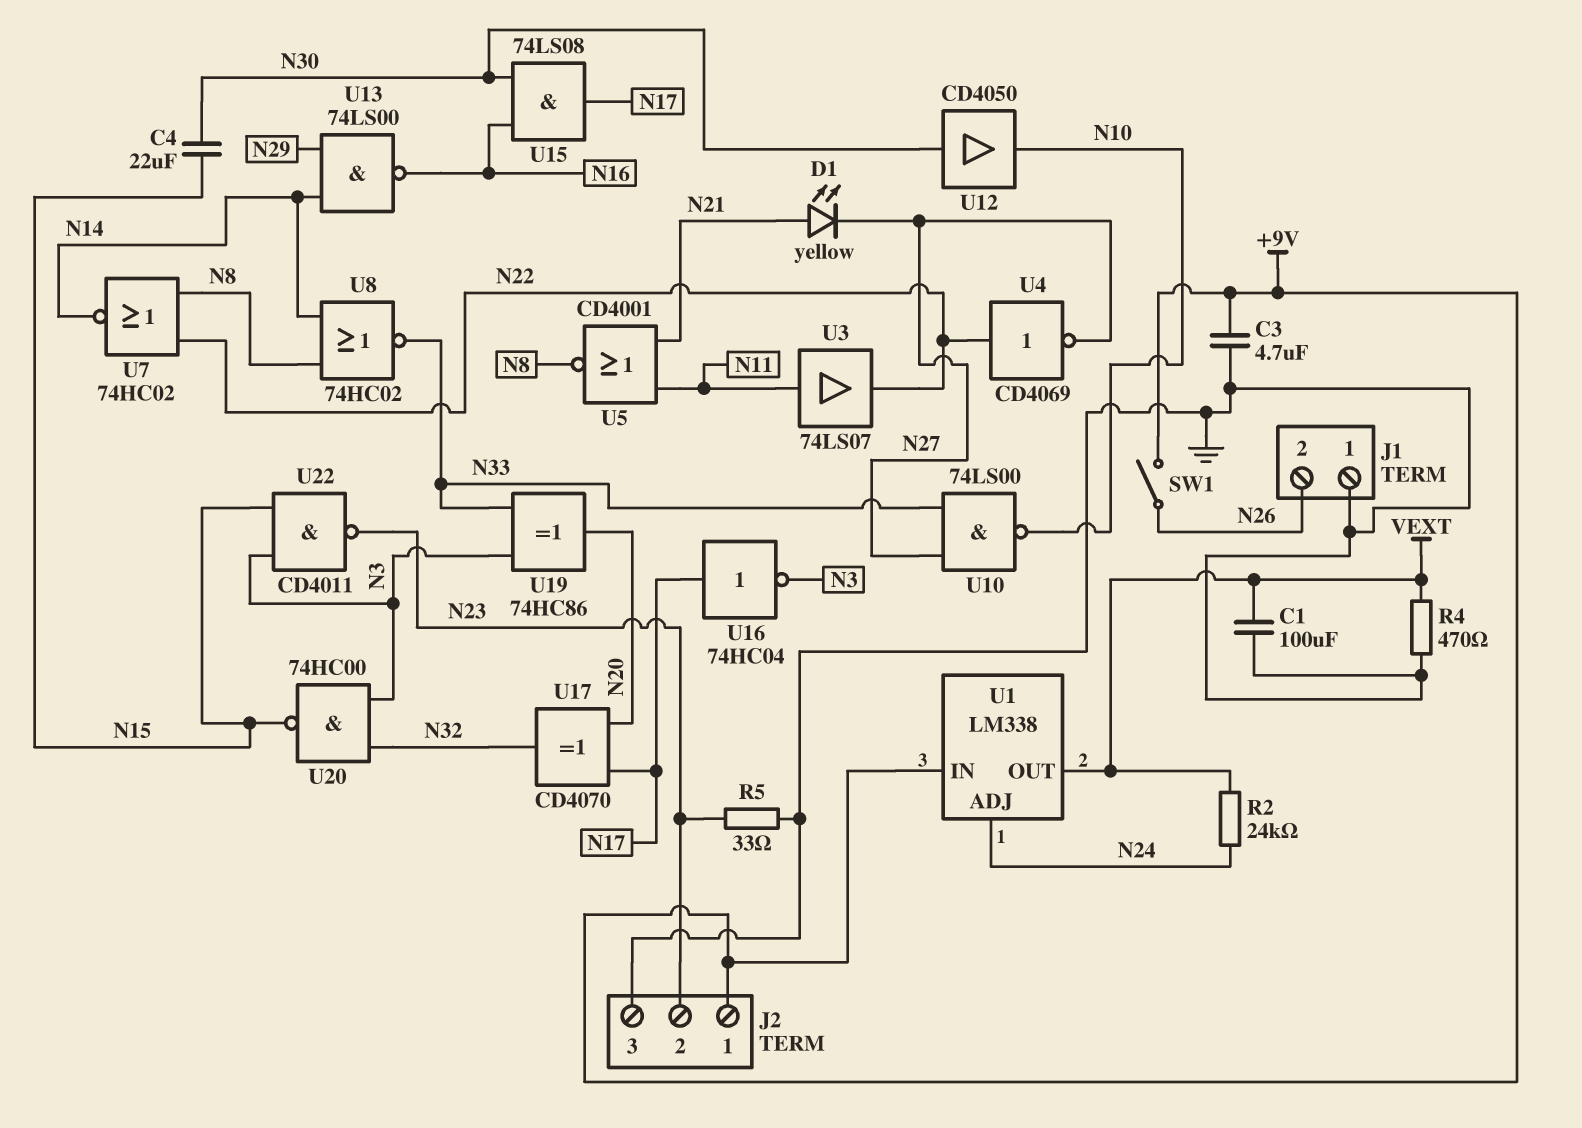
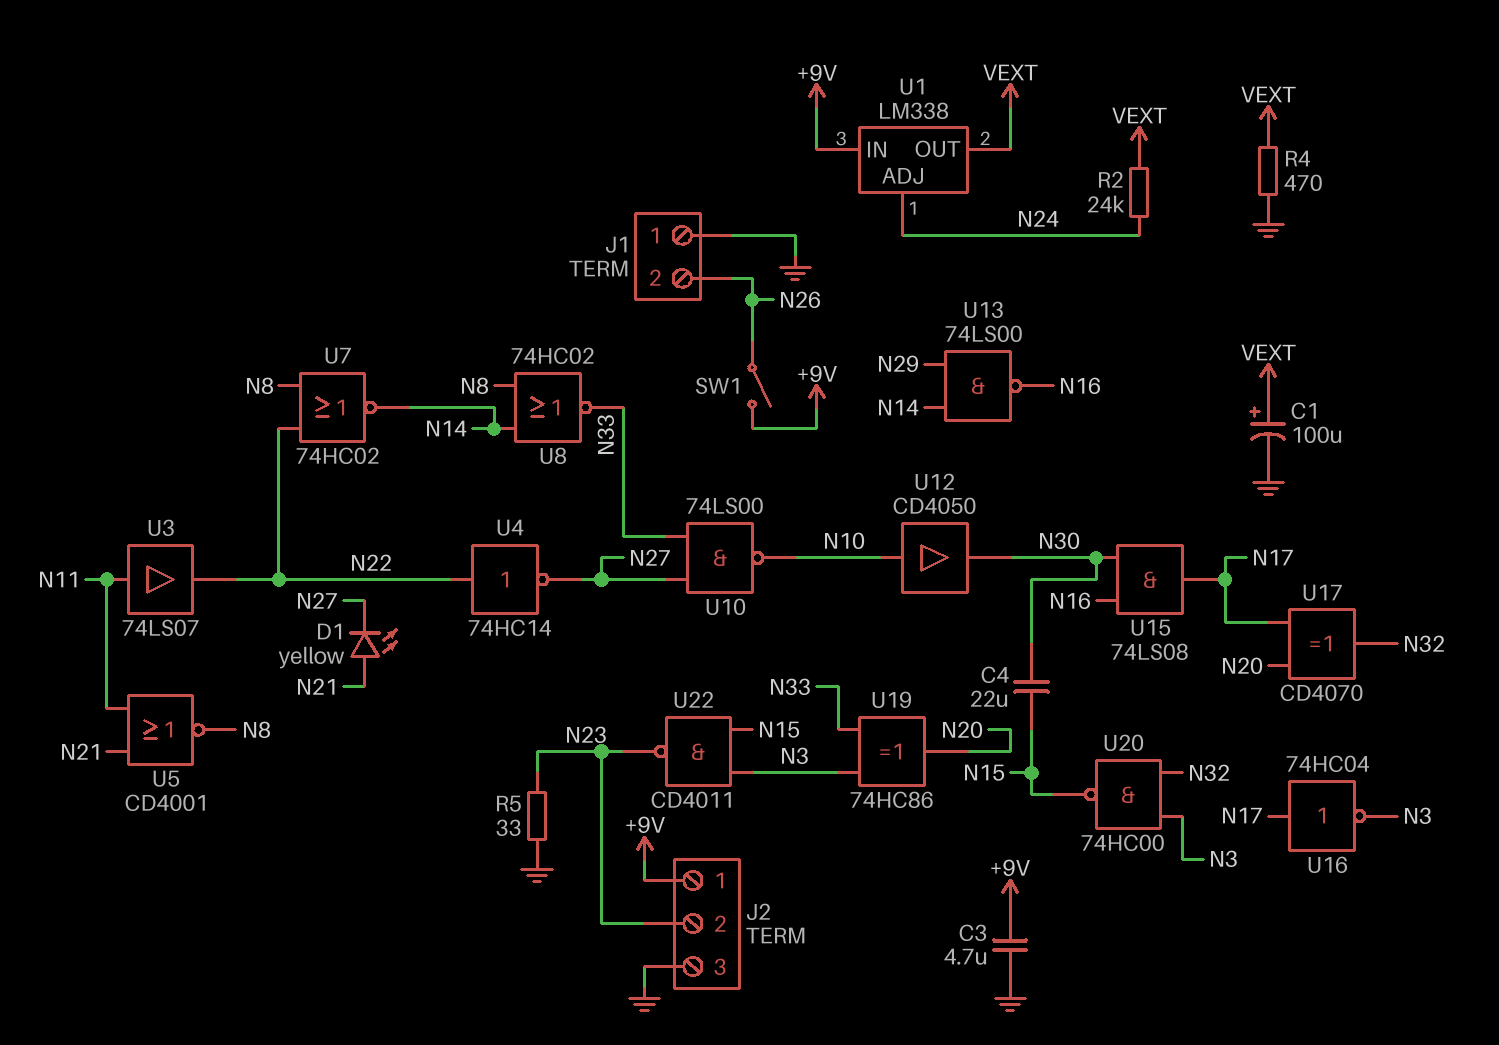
C1: 100uF (GND, VEXT) -> 100uF (plus VEXT, minus GND)
U4: NOT CD4069 (in N22, out N27) -> NOT 74HC14 (in N22, out N27)
U12: buffer CD4050 (in N30, out N10) -> buffer CD4050 (in N10, out N30)

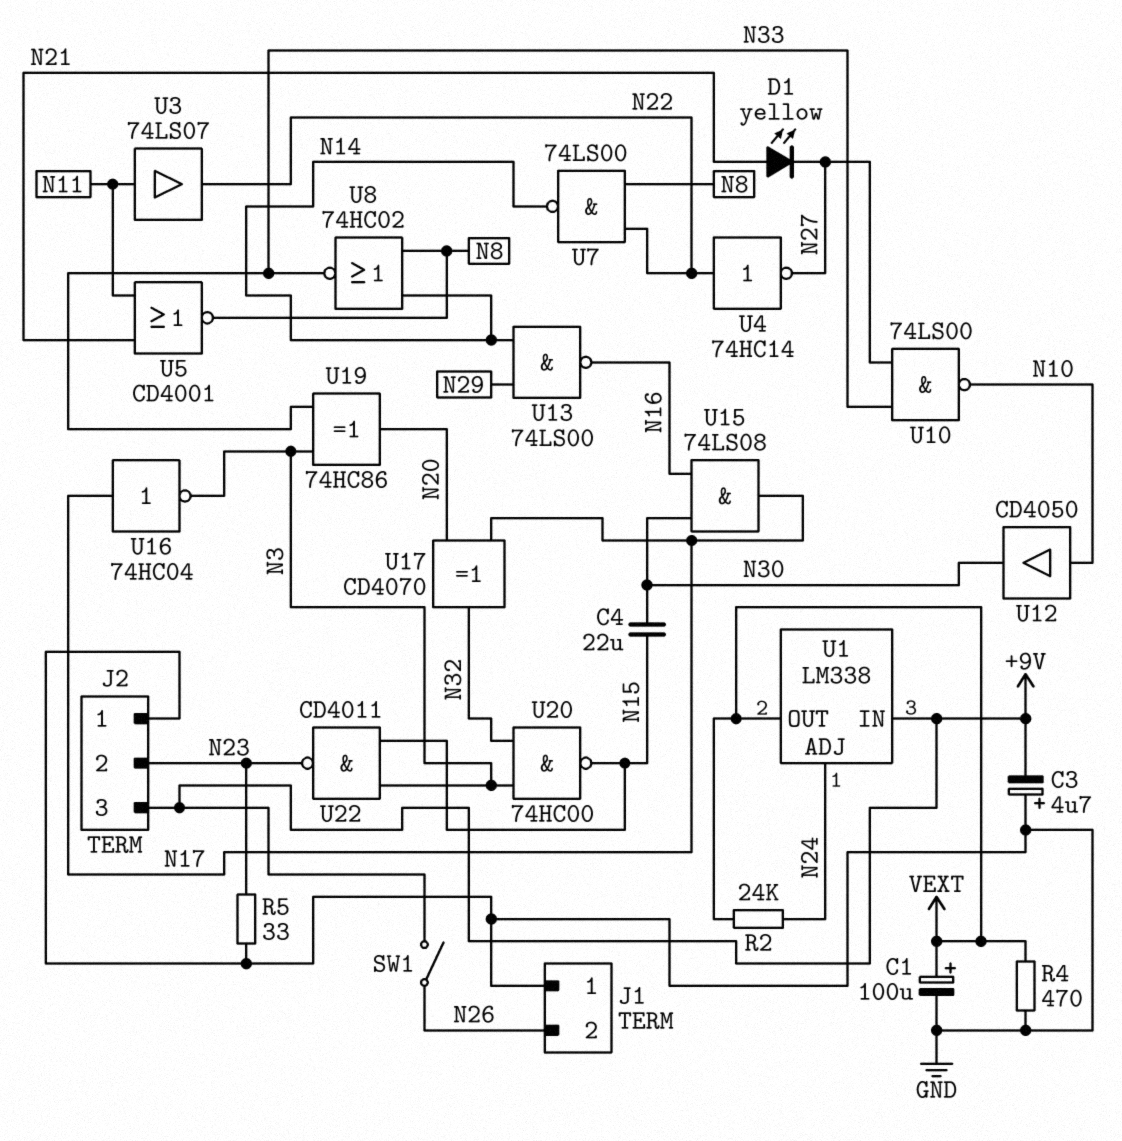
C3: 4.7uF (+9V, GND) -> 4.7uF (plus GND, minus +9V)
J2 pin 1: +9V -> GND
J2 pin 3: GND -> +9V
U7: NOR 74HC02 (in N8, in N22, out N14) -> NAND 74LS00 (in N8, in N22, out N14)

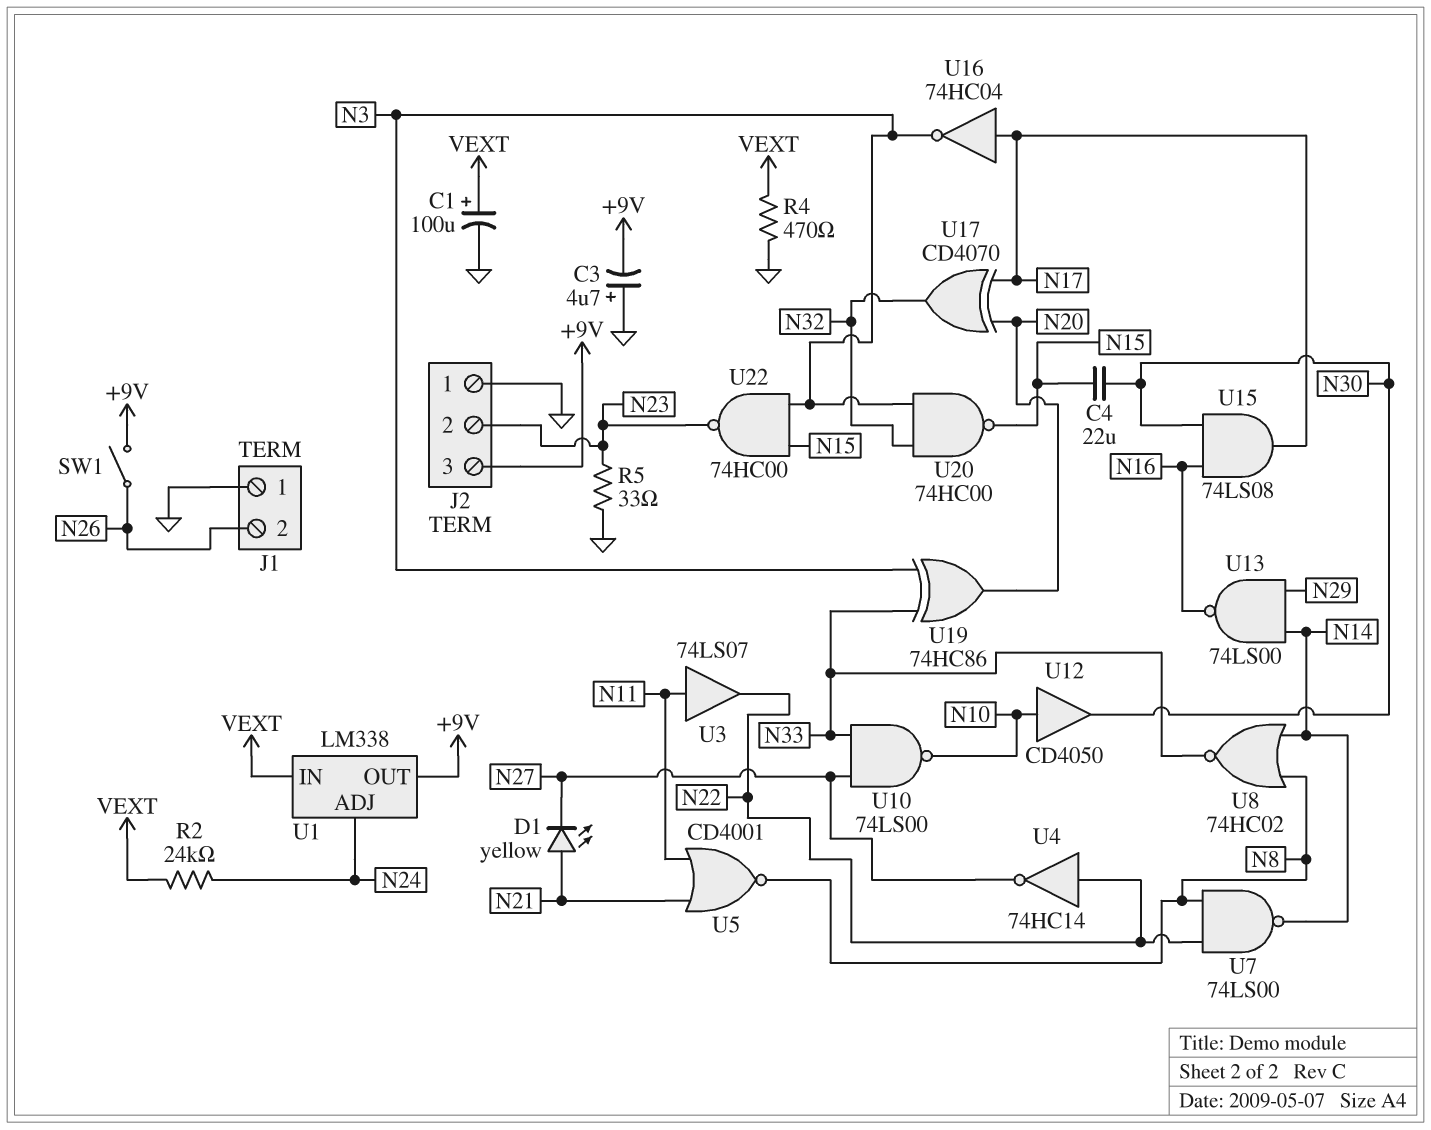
U1 pin IN: +9V -> VEXT
U1 pin OUT: VEXT -> +9V
U22: NAND CD4011 (in N3, in N15, out N23) -> NAND 74HC00 (in N3, in N15, out N23)

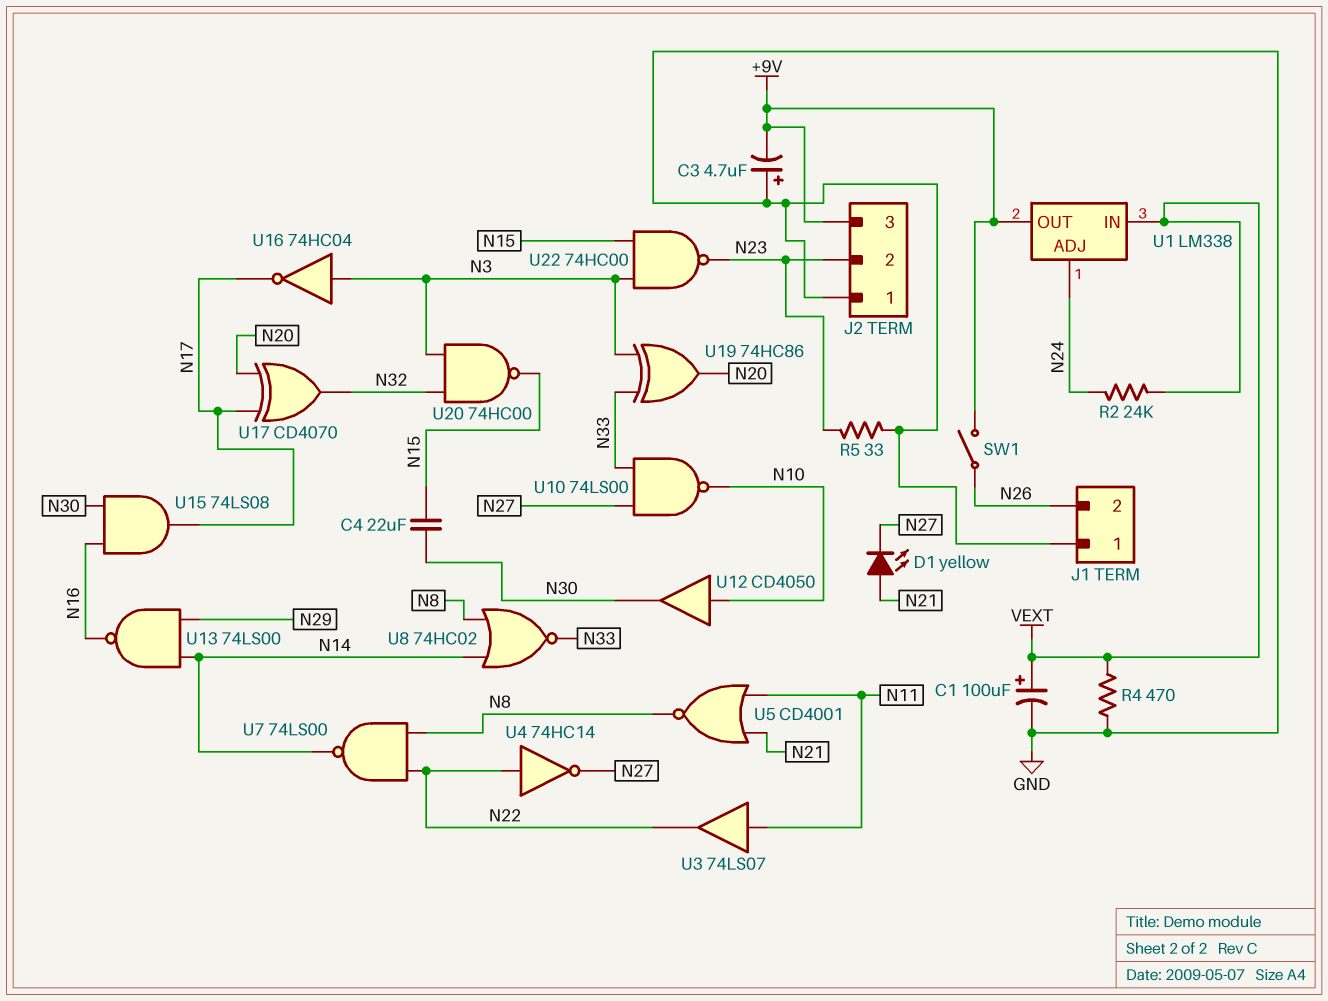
U16: NOT 74HC04 (in N17, out N3) -> NOT 74HC04 (in N3, out N17)

